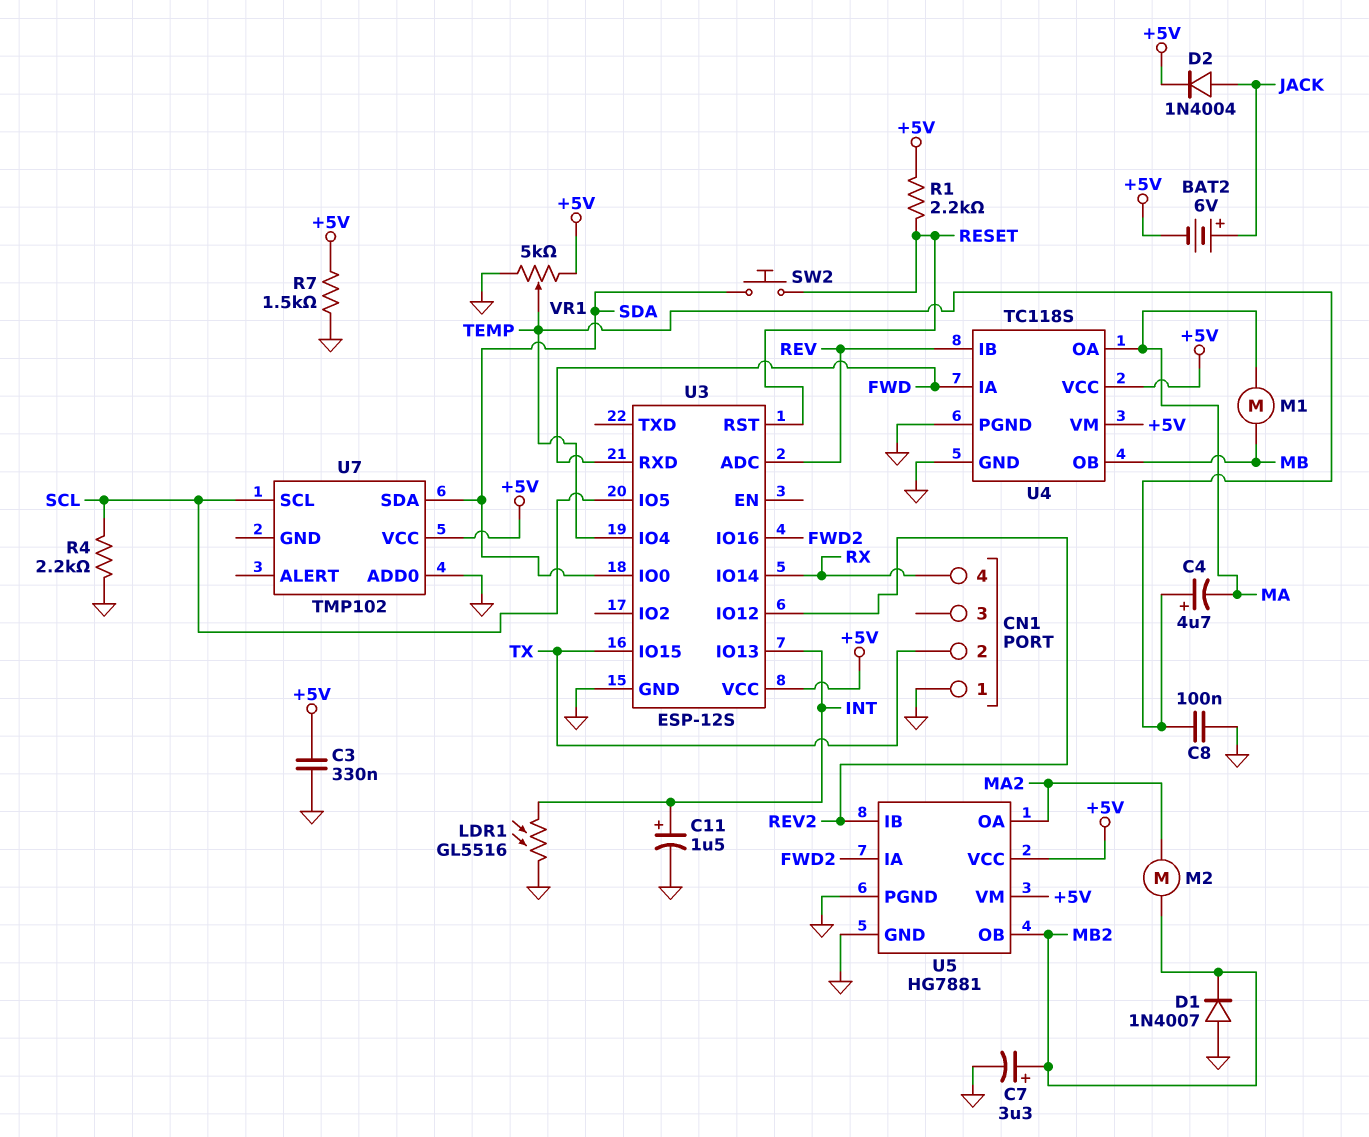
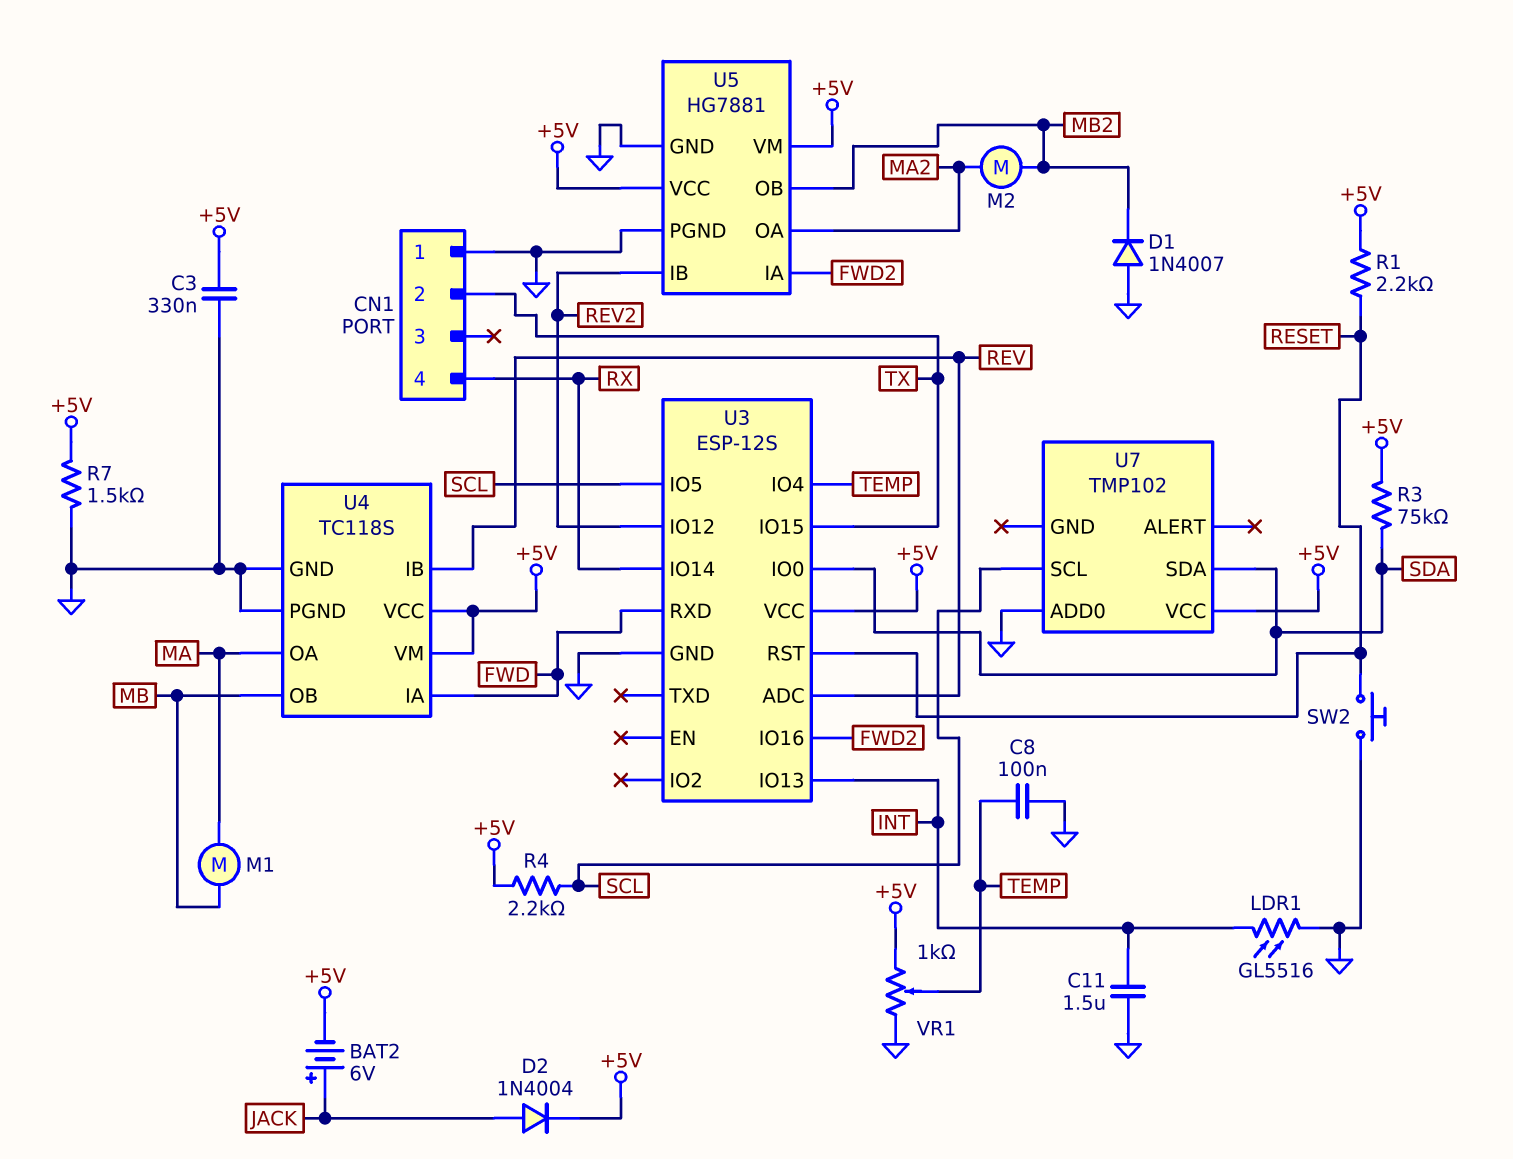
C4: 4.7uF (plus TEMP, minus MA) -> none
C7: 3.3uF (plus MB2, minus GND) -> none
C11: 1.5uF (plus INT, minus GND) -> 1.5uF (GND, INT)
R3: none -> 75k (+5V, SDA)
R4: 2.2k (GND, SCL) -> 2.2k (+5V, SCL)
SW2: button (RESET, SDA) -> button (GND, RESET)
VR1: 5k (+5V, GND, wiper TEMP) -> 1k (+5V, GND, wiper TEMP)

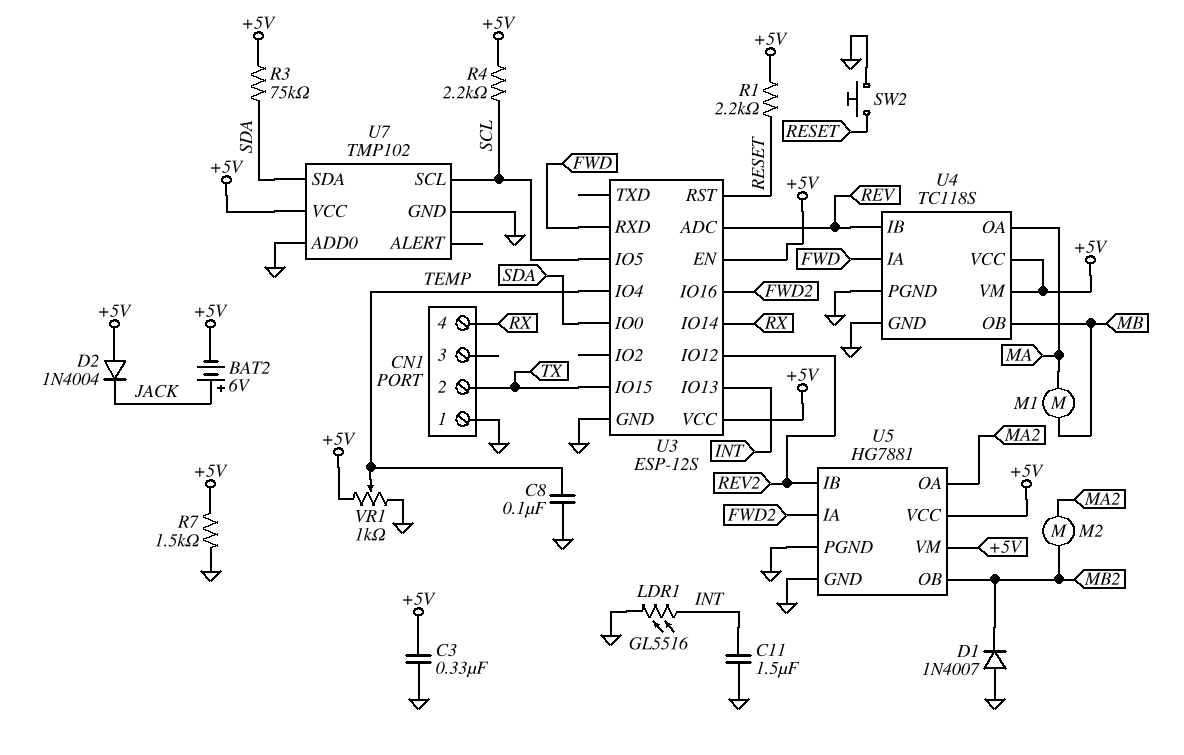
D2: diode 1N4004 (A JACK, K +5V) -> diode 1N4004 (A +5V, K JACK)
U3 pin EN: none -> +5V
U7 pin GND: none -> GND

